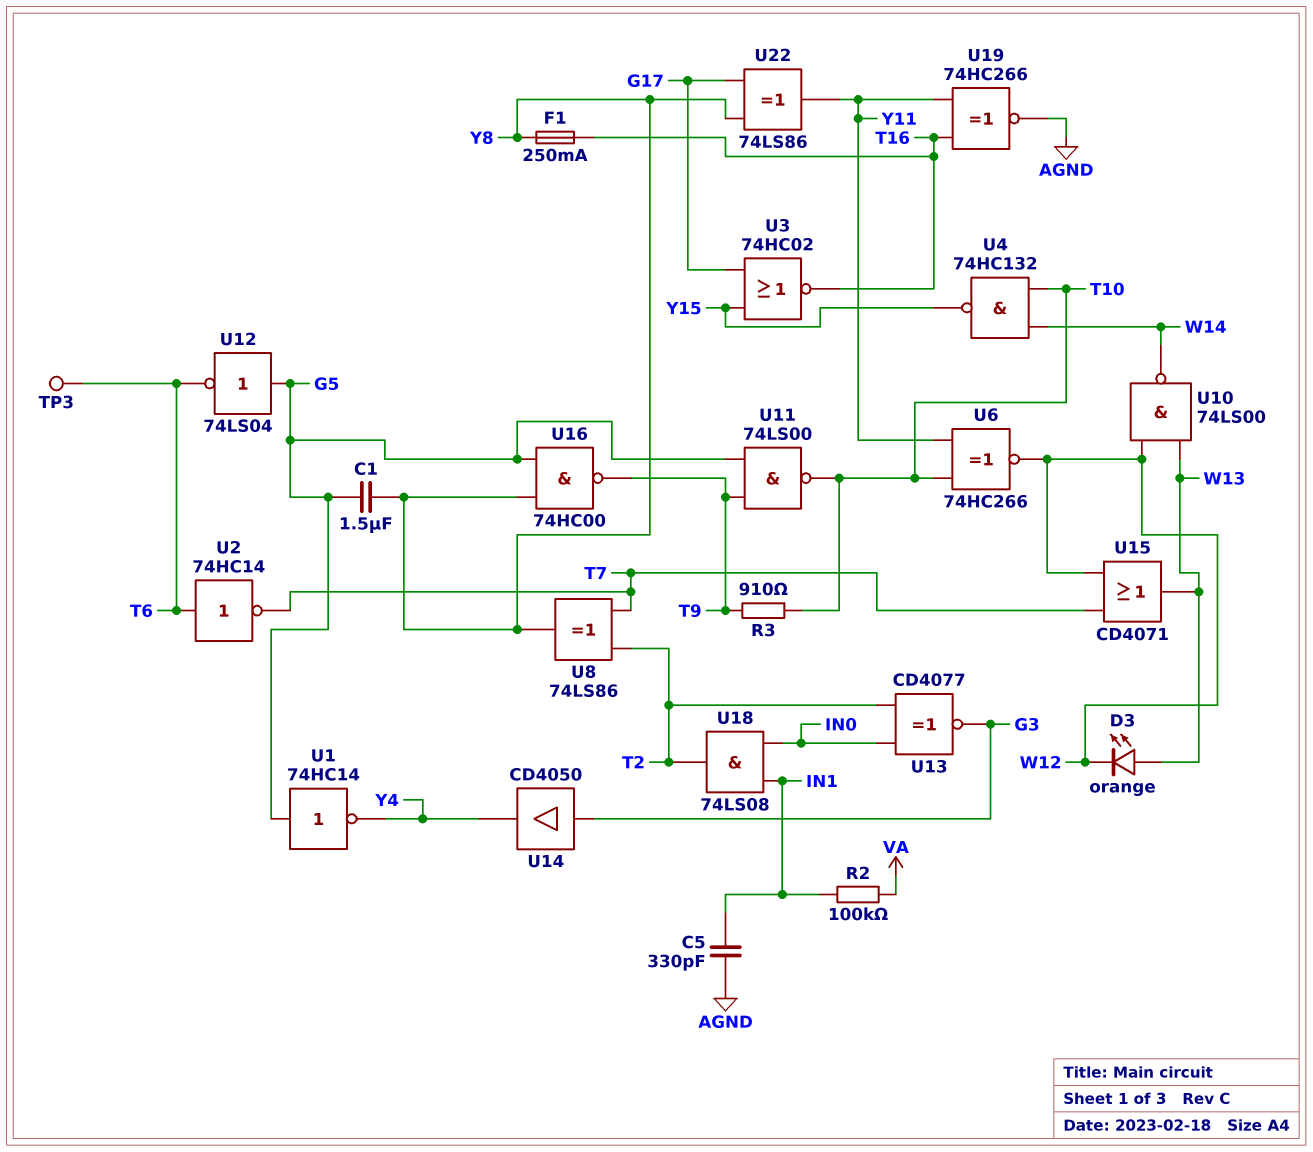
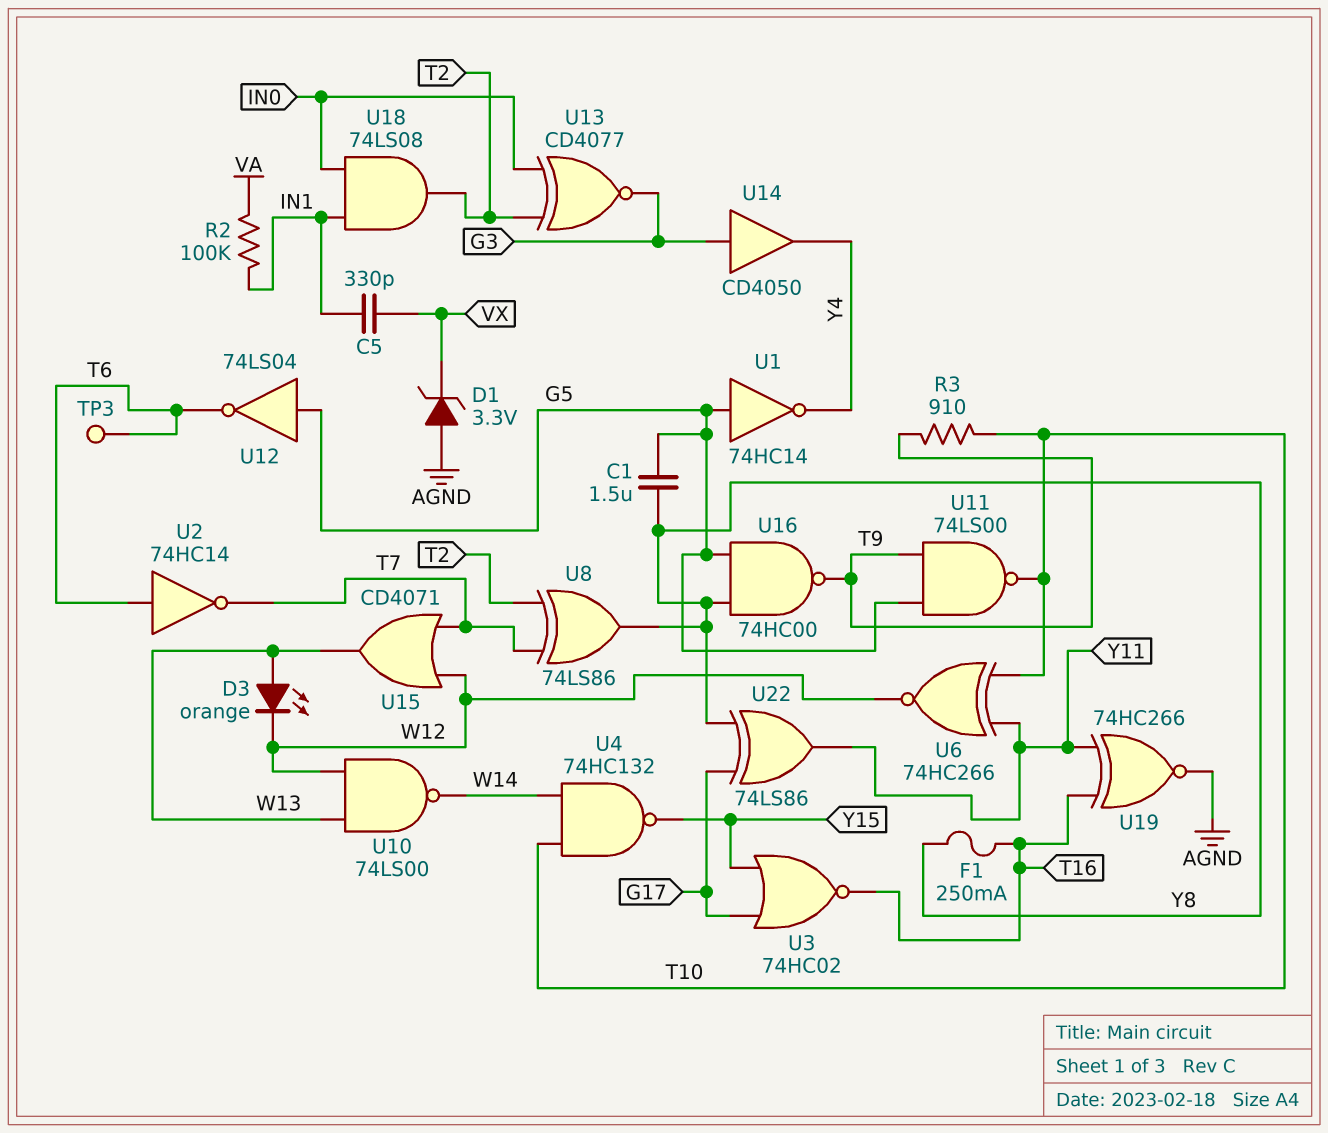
C5: 330pF (AGND, IN1) -> 330pF (IN1, VX)
D1: none -> zener 3.3V (A AGND, K VX)

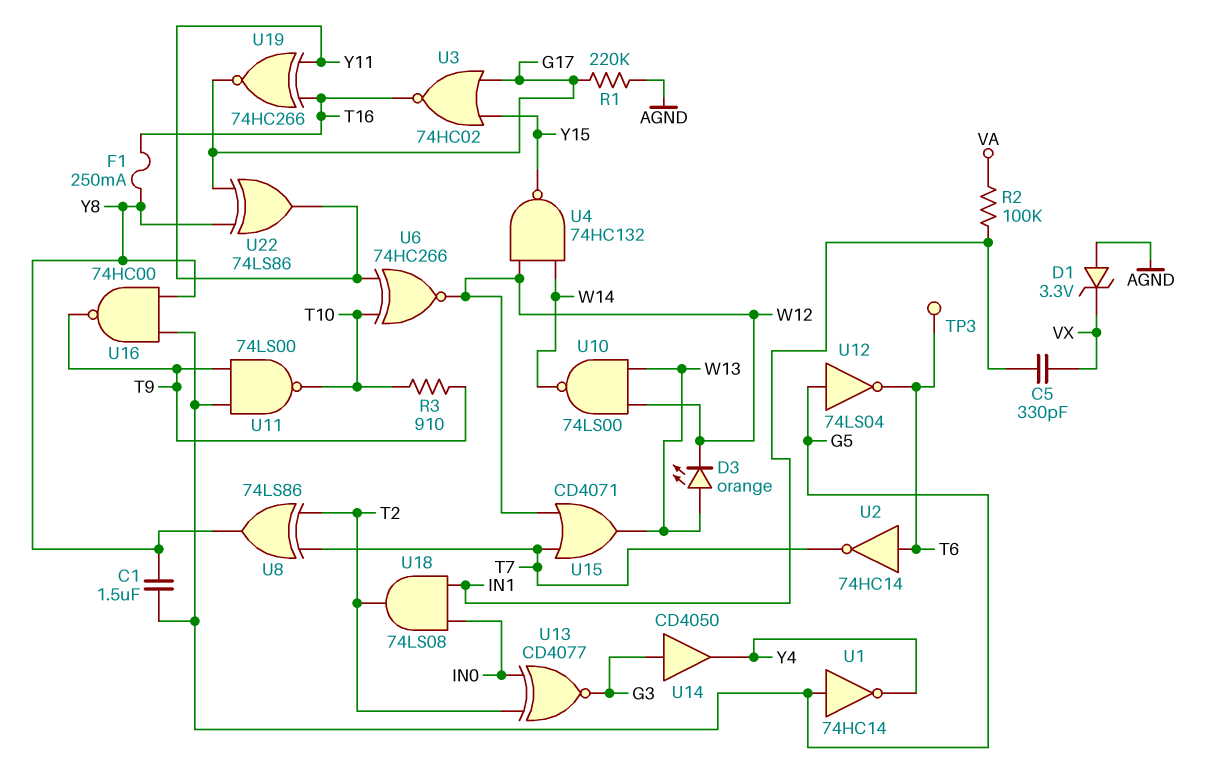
R1: none -> 220k (AGND, G17)
U4: NAND 74HC132 (in T10, in W14, out Y15) -> NAND 74HC132 (in W12, in W14, out Y15)
U19: XNOR 74HC266 (in T16, in Y11, out AGND) -> XNOR 74HC266 (in T16, in Y11, out G17)

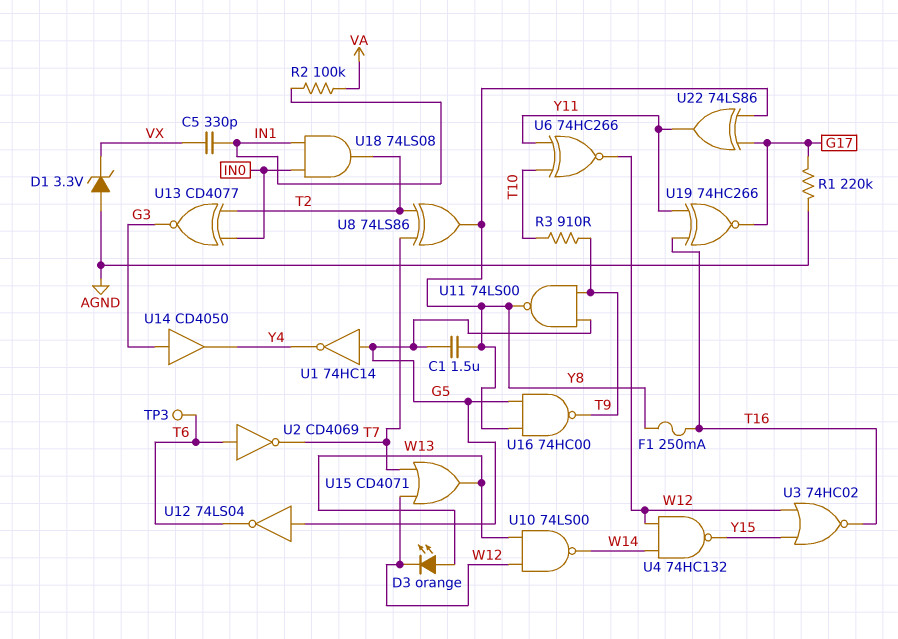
U2: NOT 74HC14 (in T6, out T7) -> NOT CD4069 (in T6, out T7)
U3: NOR 74HC02 (in G17, in Y15, out T16) -> NOR 74HC02 (in W12, in Y15, out T16)
U11: NAND 74LS00 (in G5, in T9, out T10) -> NAND 74LS00 (in G5, in T9, out Y8)

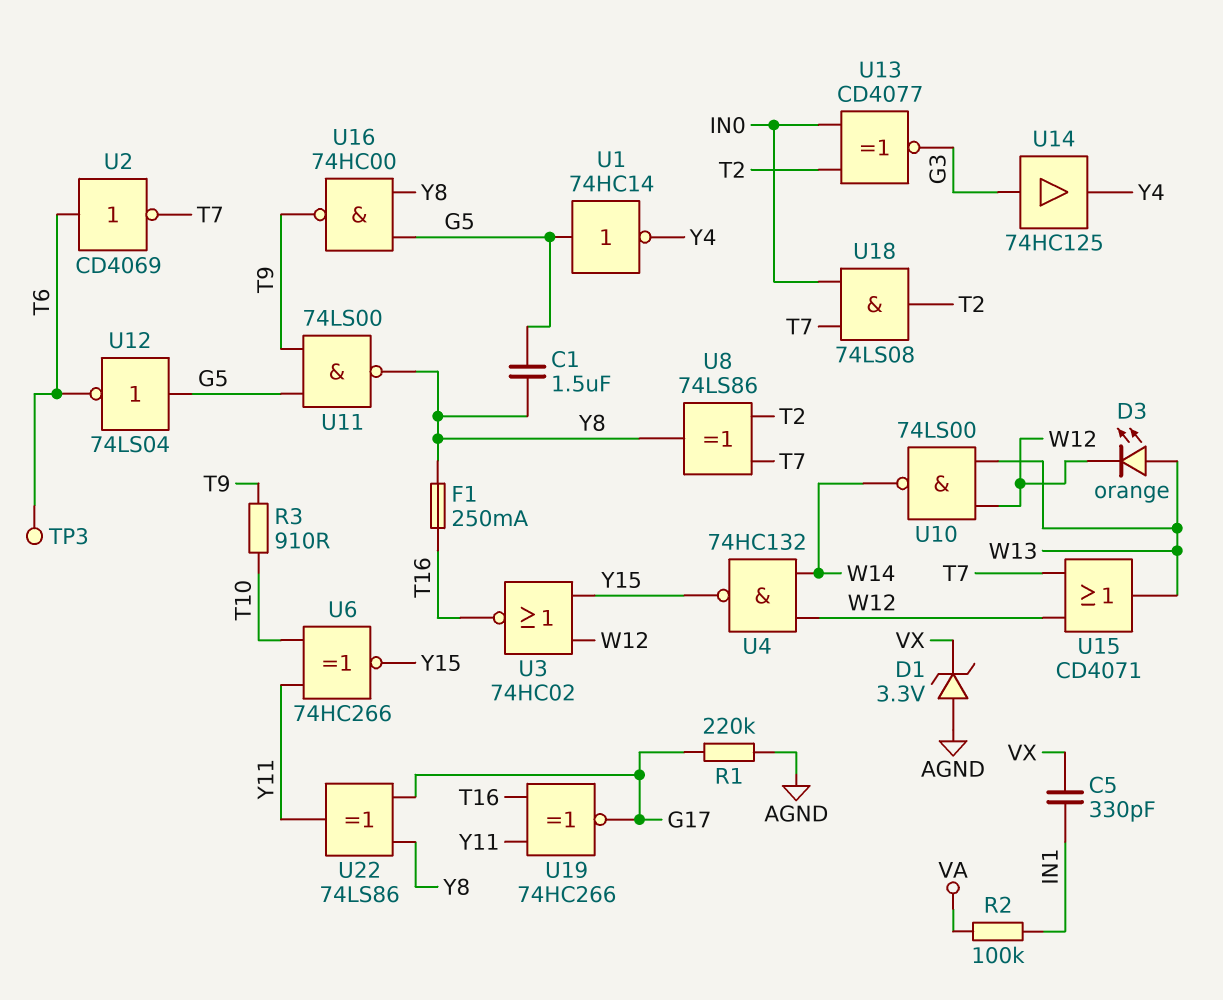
U6: XNOR 74HC266 (in T10, in Y11, out W12) -> XNOR 74HC266 (in T10, in Y11, out Y15)
U14: buffer CD4050 (in G3, out Y4) -> buffer 74HC125 (in G3, out Y4)
U18: AND 74LS08 (in IN0, in IN1, out T2) -> AND 74LS08 (in IN0, in T7, out T2)

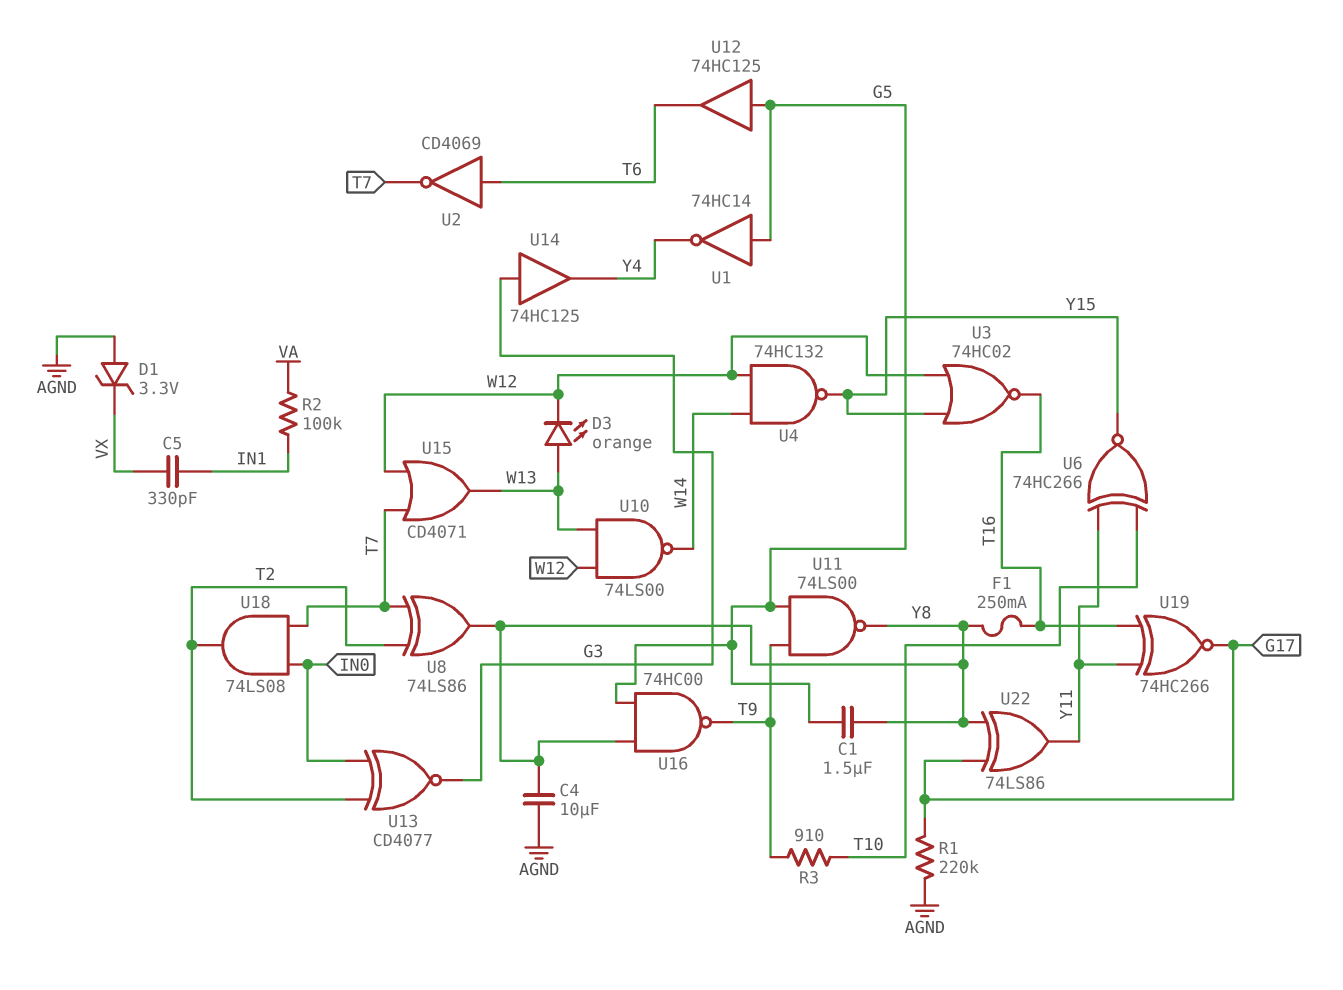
C4: none -> 10uF (AGND, Y8)
TP3: test point (T6) -> none
U12: NOT 74LS04 (in G5, out T6) -> buffer 74HC125 (in G5, out T6)

